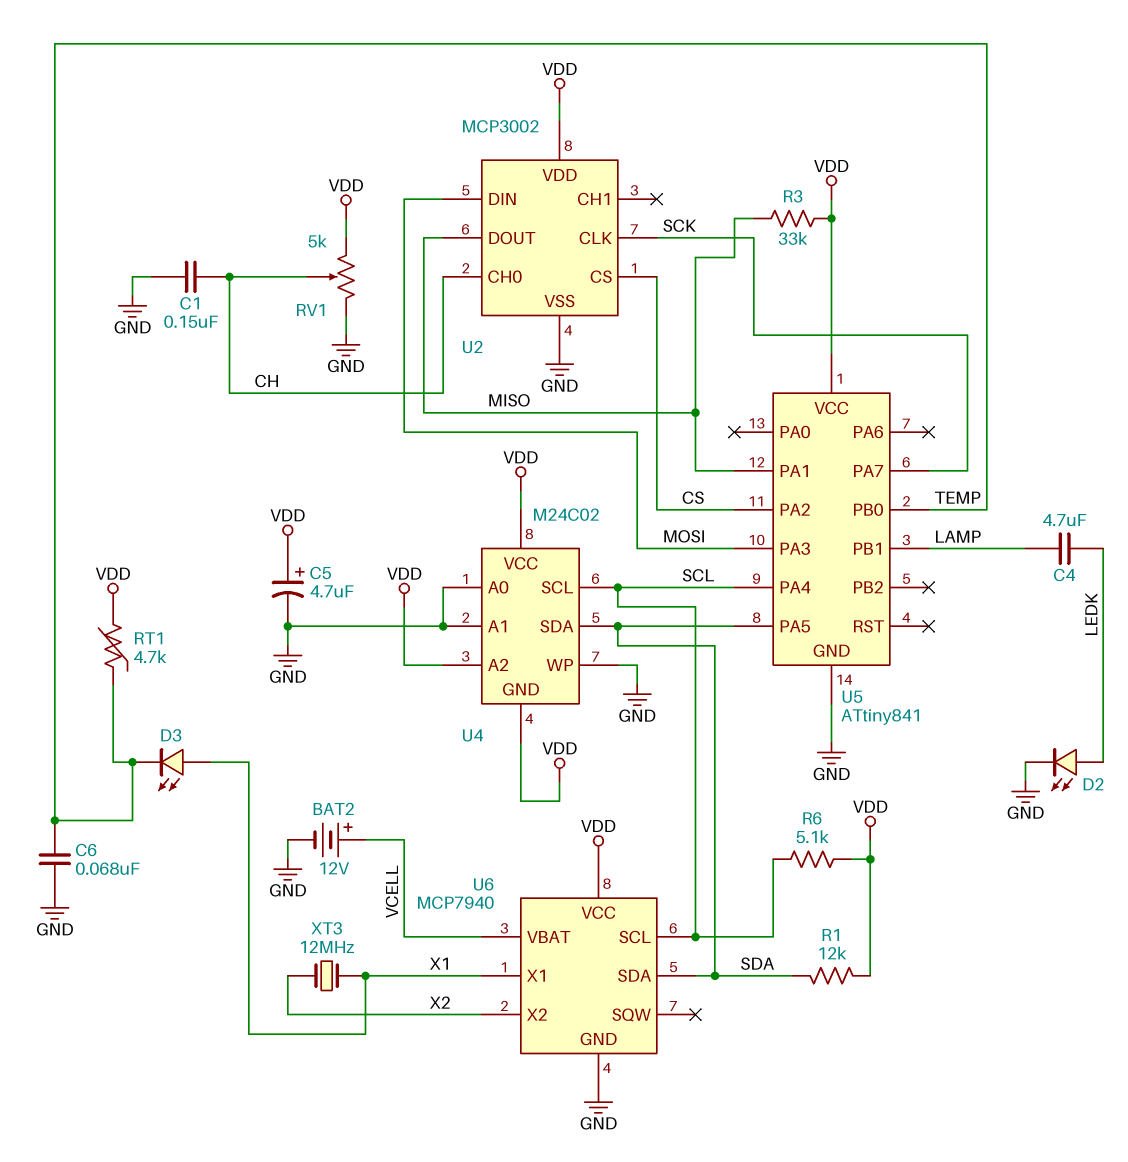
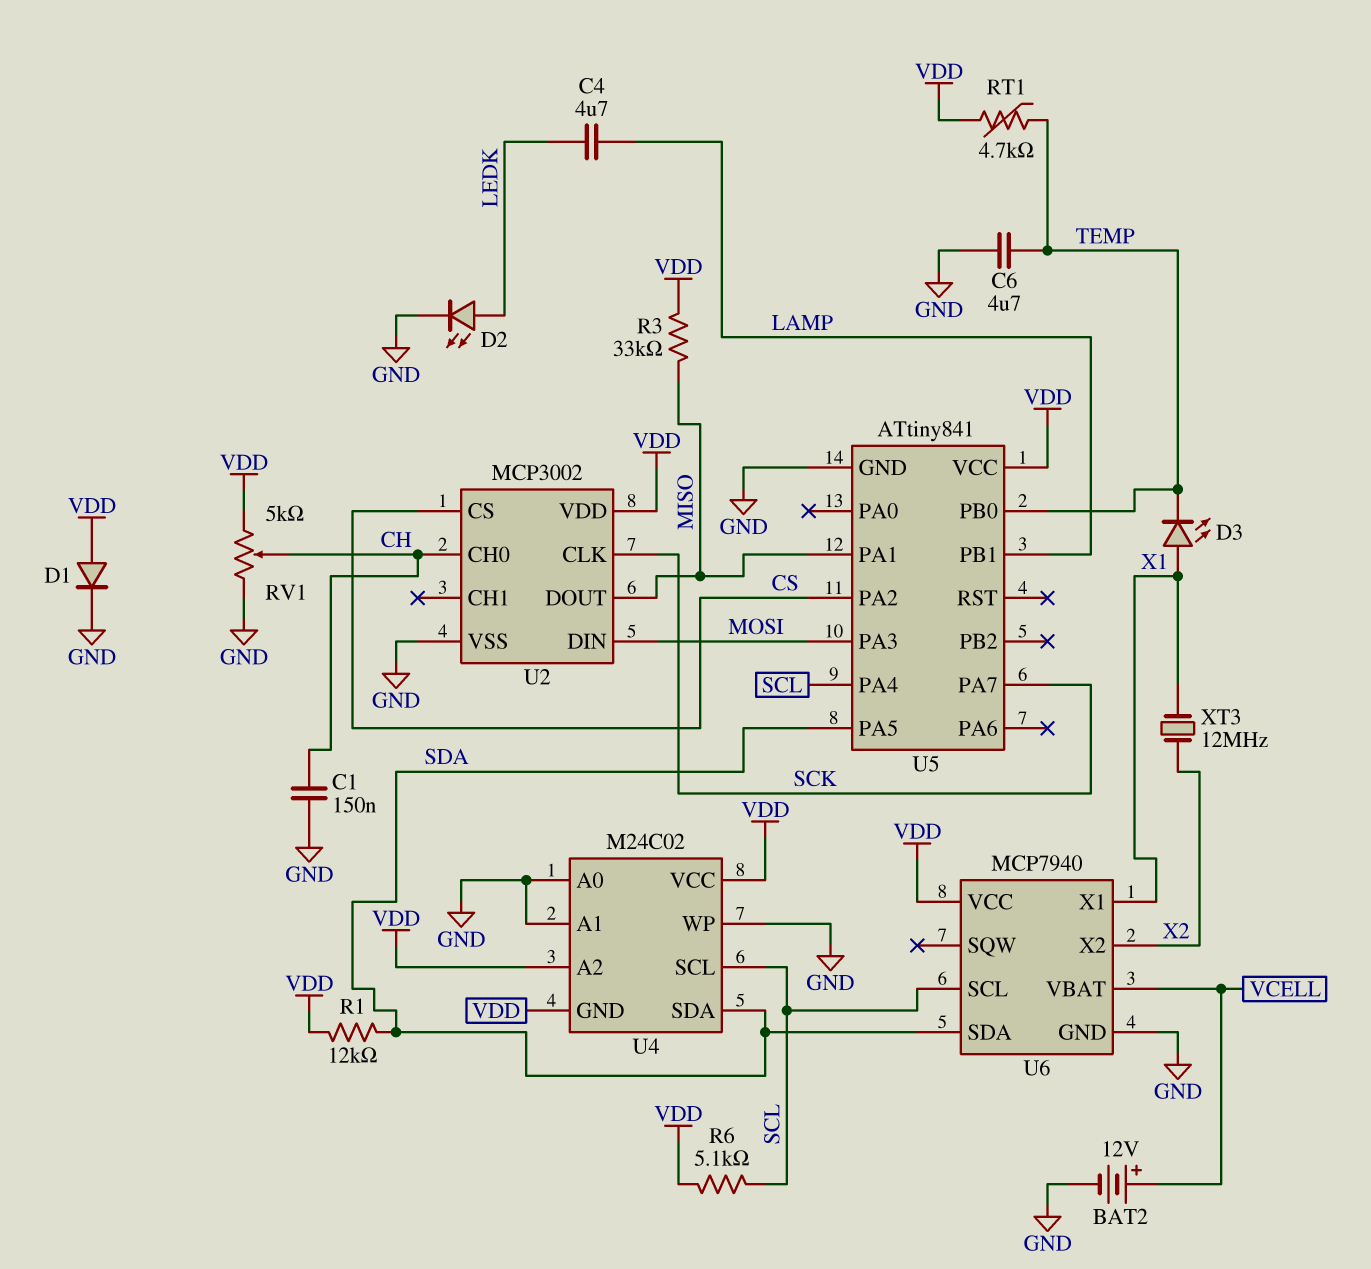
C5: 4.7uF (plus VDD, minus GND) -> none
C6: 68nF (GND, TEMP) -> 4.7uF (GND, TEMP)
D1: none -> diode (A VDD, K GND)

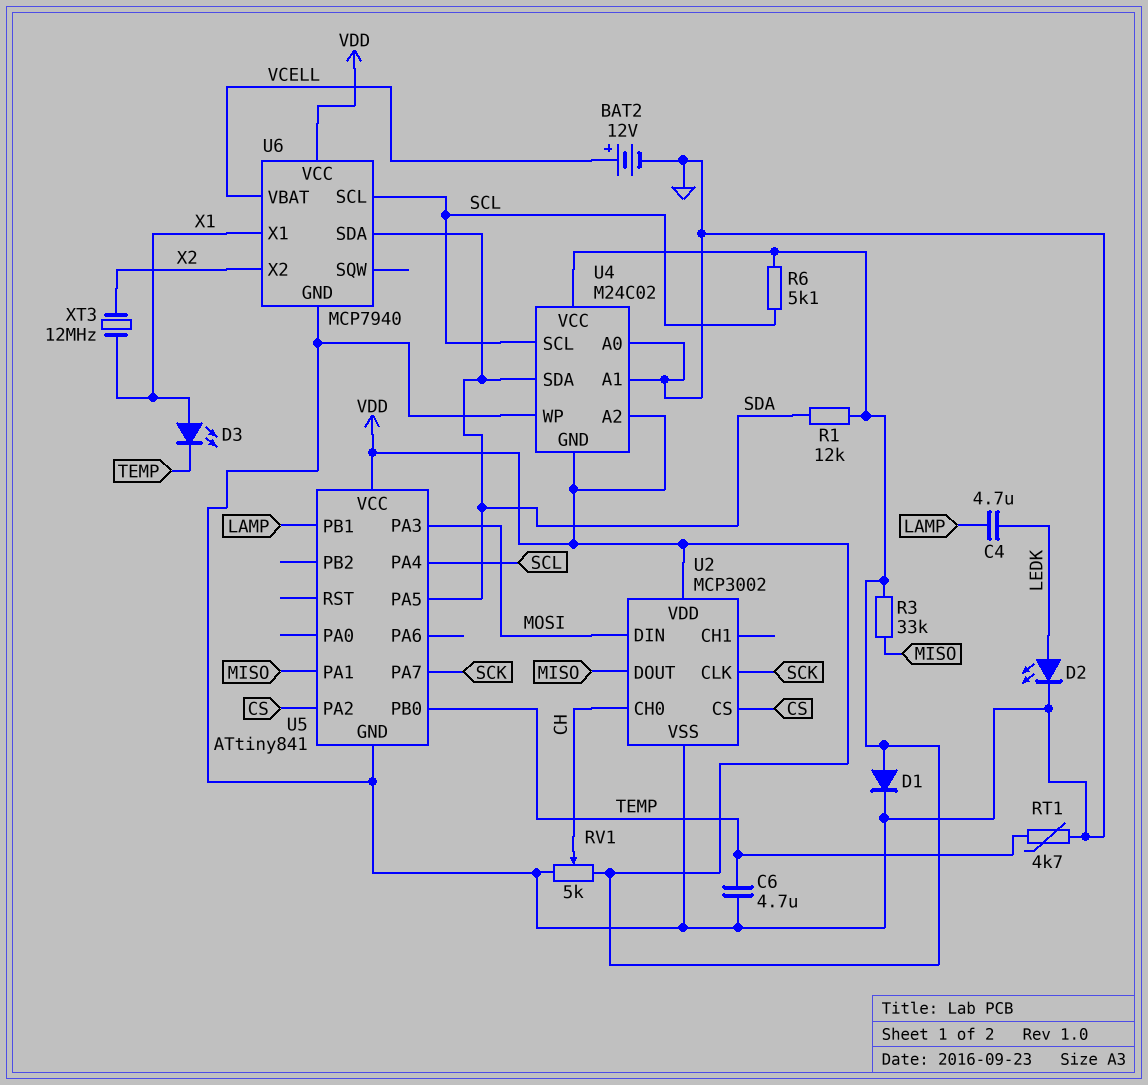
C1: 150nF (CH, GND) -> none
RT1: 4.7k (TEMP, VDD) -> 4.7k (GND, TEMP)

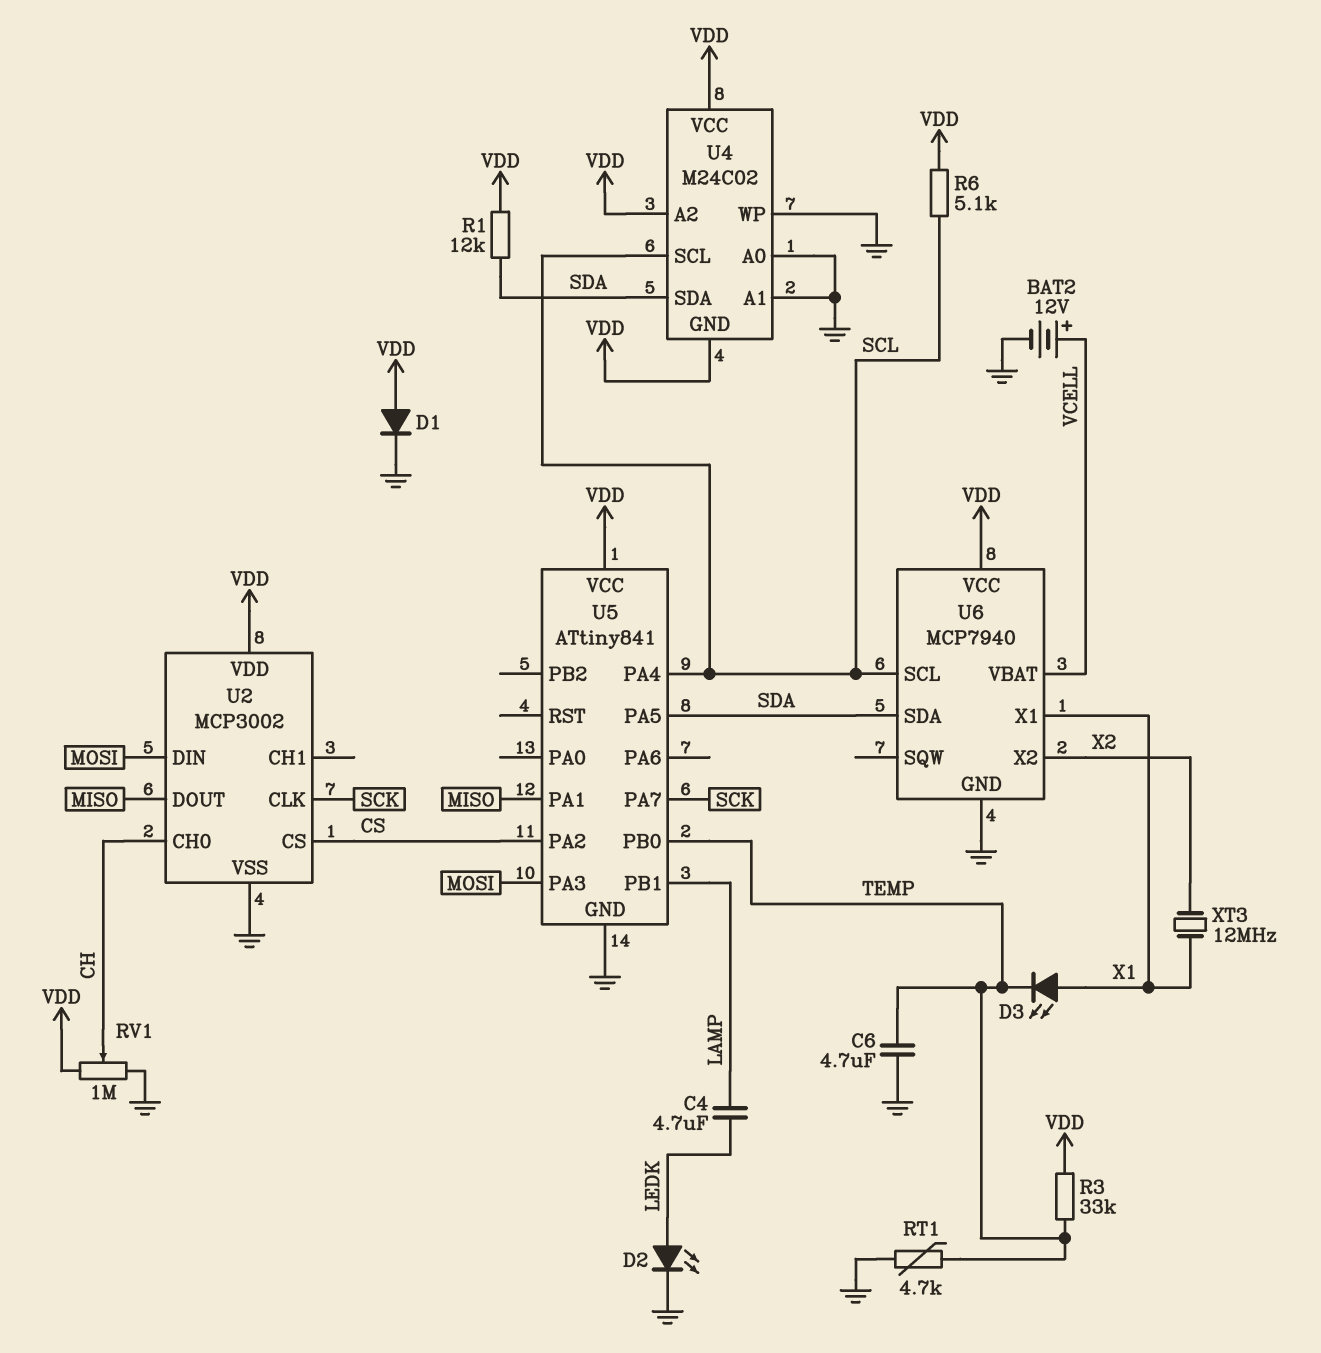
R3: 33k (MISO, VDD) -> 33k (TEMP, VDD)
RV1: 5k (GND, VDD, wiper CH) -> 1M (GND, VDD, wiper CH)

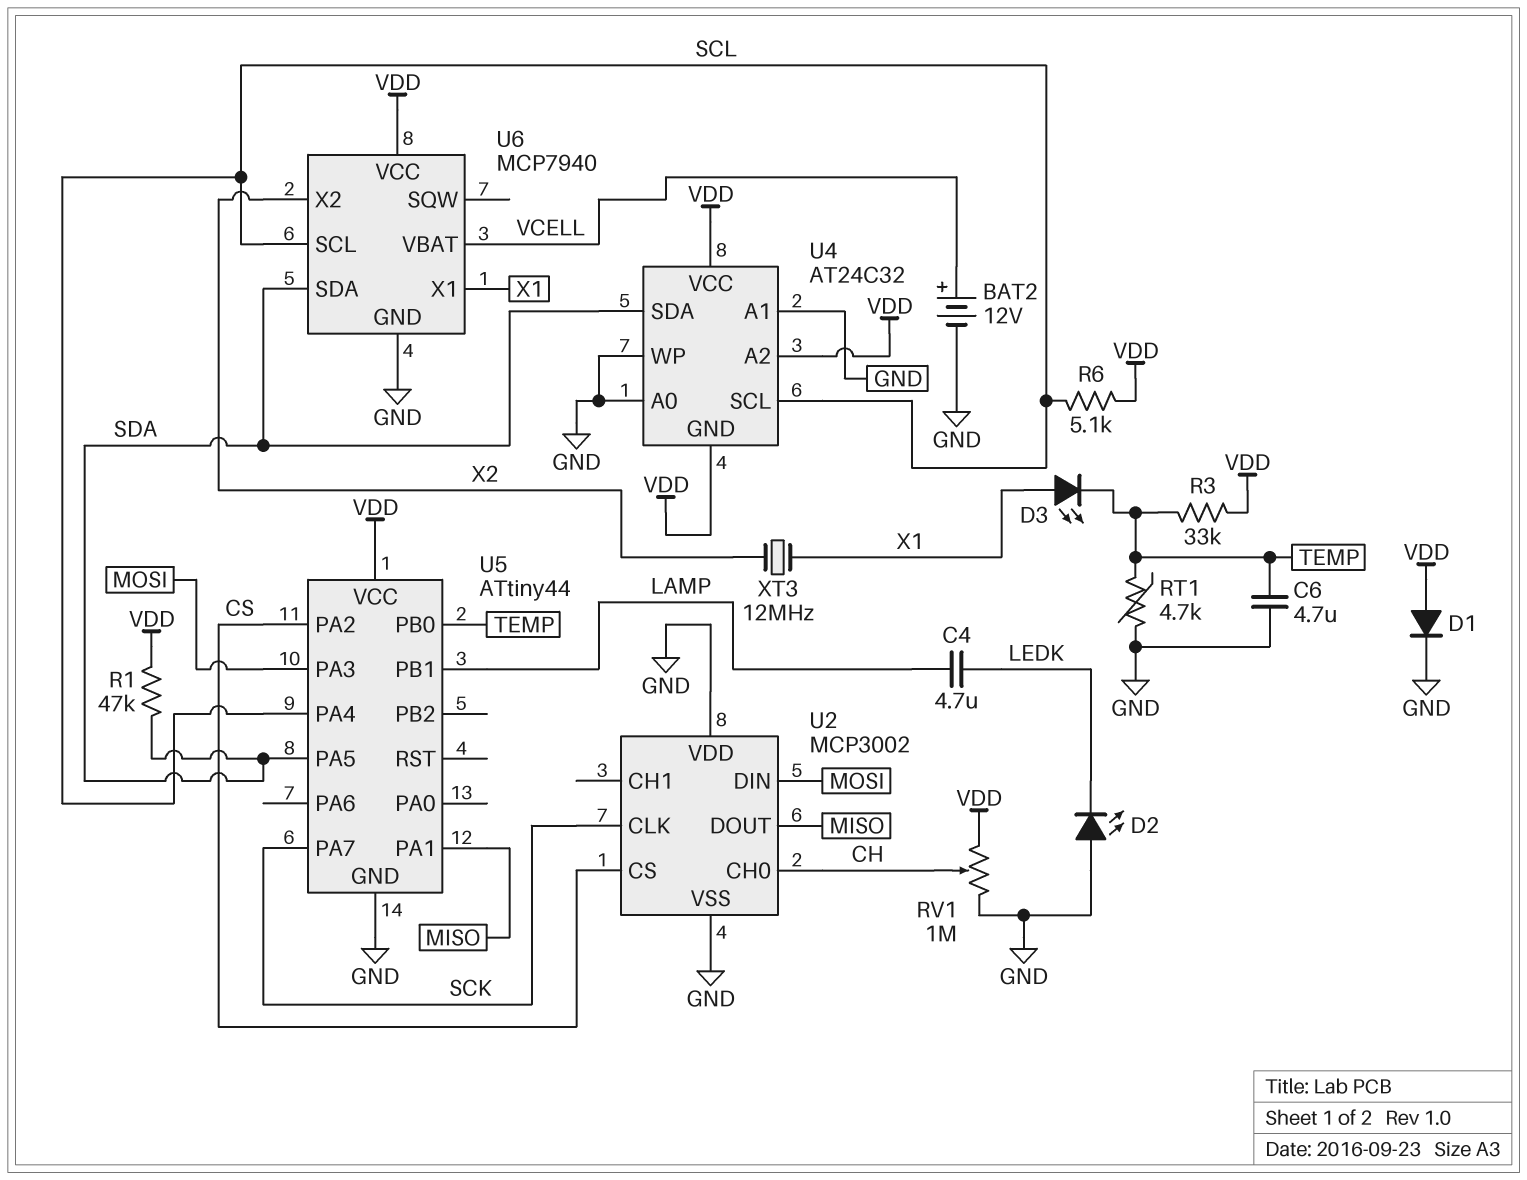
D2: LED (A LEDK, K GND) -> LED (A GND, K LEDK)
R1: 12k (SDA, VDD) -> 47k (SDA, VDD)
U2 pin VDD: VDD -> GND
U4: M24C02 -> AT24C32
U5: ATtiny841 -> ATtiny44

